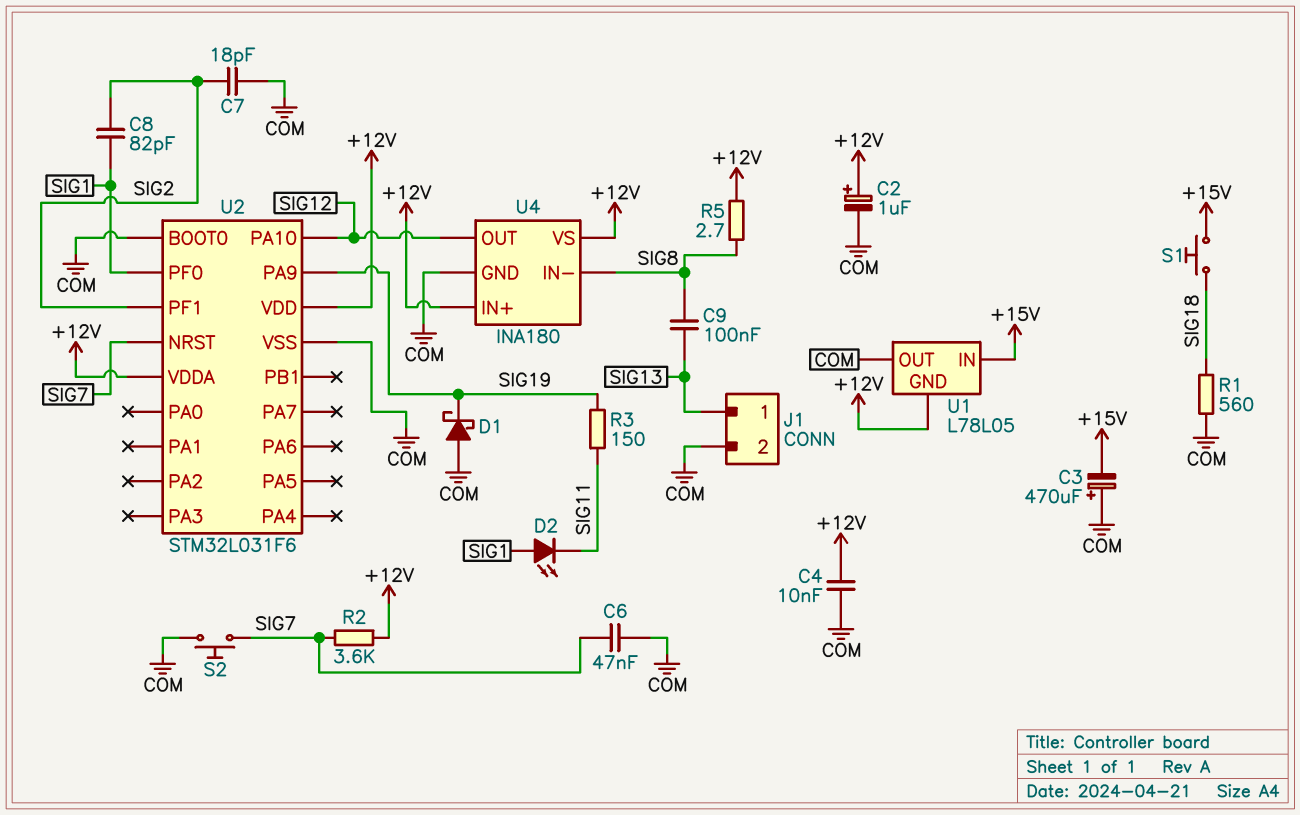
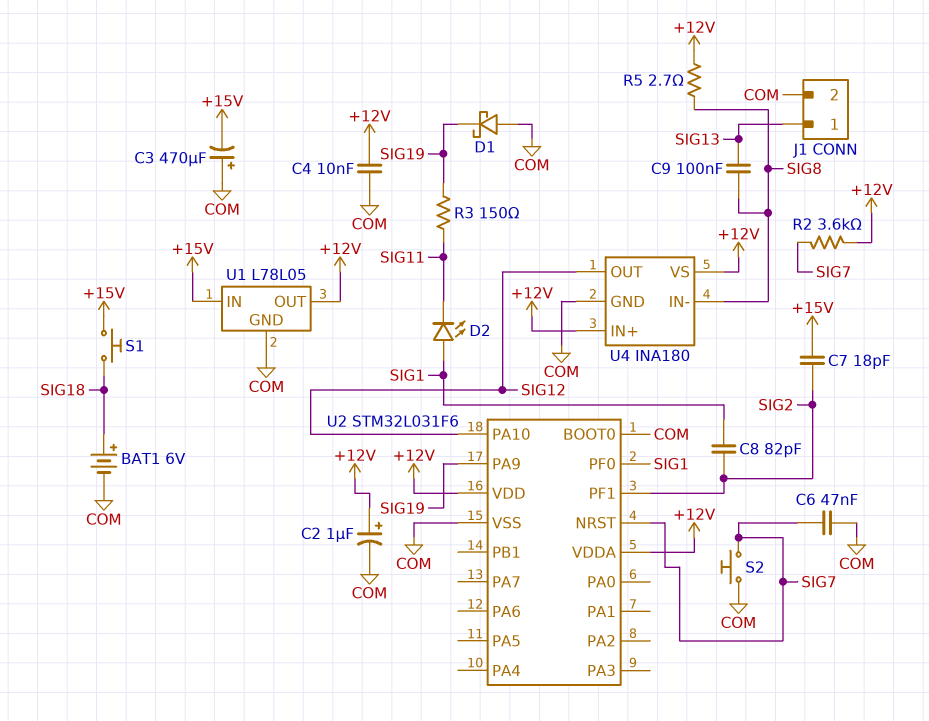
BAT1: none -> 6V (plus SIG18, minus COM)
C7: 18pF (COM, SIG2) -> 18pF (+15V, SIG2)
R1: 560 (COM, SIG18) -> none
U1 pin GND: +12V -> COM
U1 pin OUT: COM -> +12V

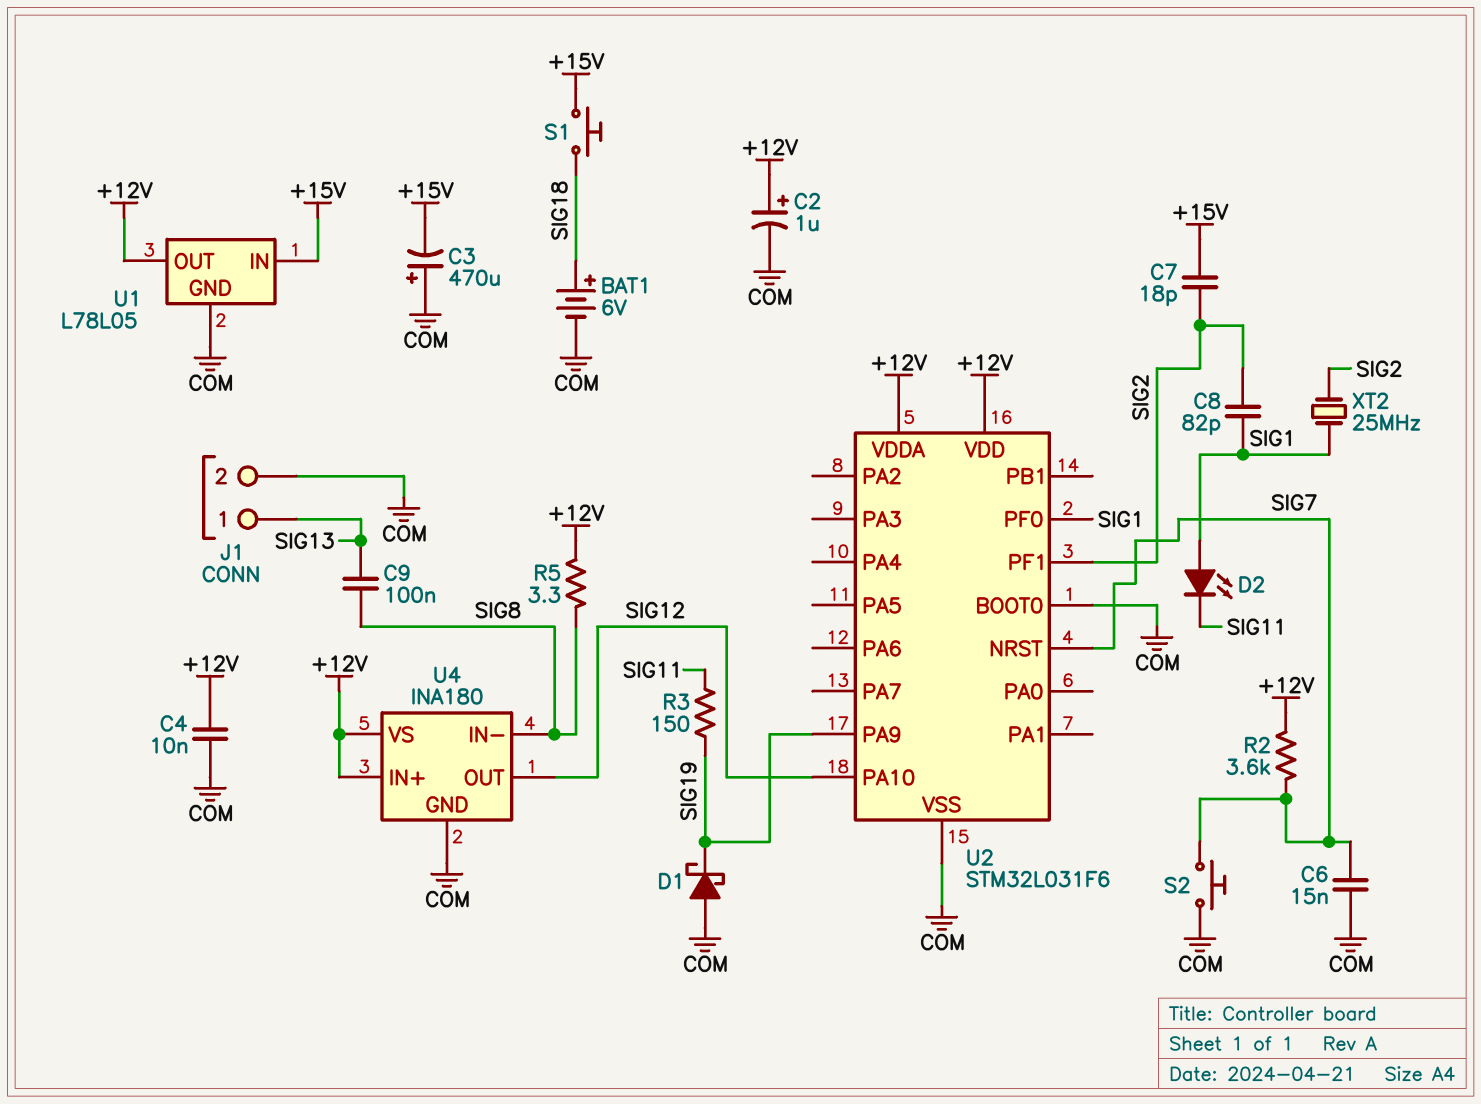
C6: 47nF (COM, SIG7) -> 15nF (COM, SIG7)
R5: 2.7 (+12V, SIG8) -> 3.3 (+12V, SIG8)
XT2: none -> 25MHz (SIG1, SIG2)

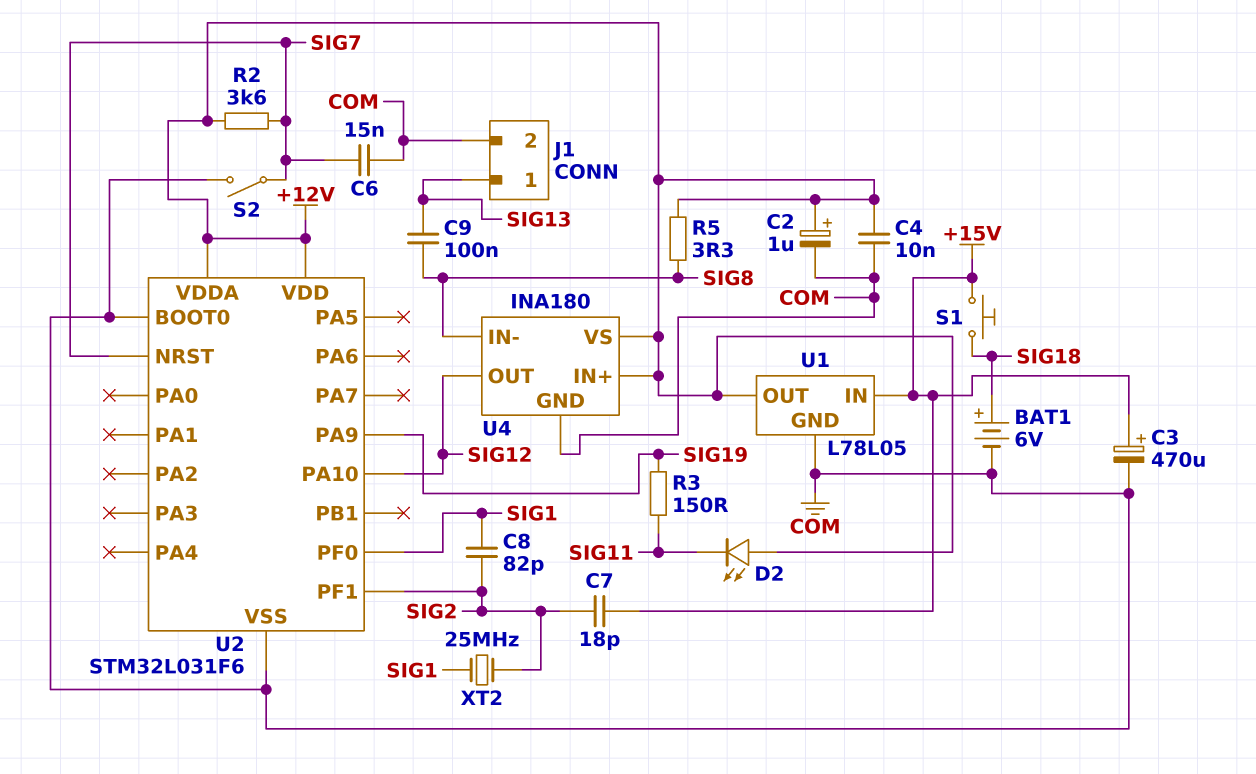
C3: 470uF (plus COM, minus +15V) -> 470uF (plus +15V, minus COM)
D1: schottky (A COM, K SIG19) -> none
D2: LED (A SIG1, K SIG11) -> LED (A +12V, K SIG11)
S2: button (COM, SIG7) -> switch (COM, SIG7)

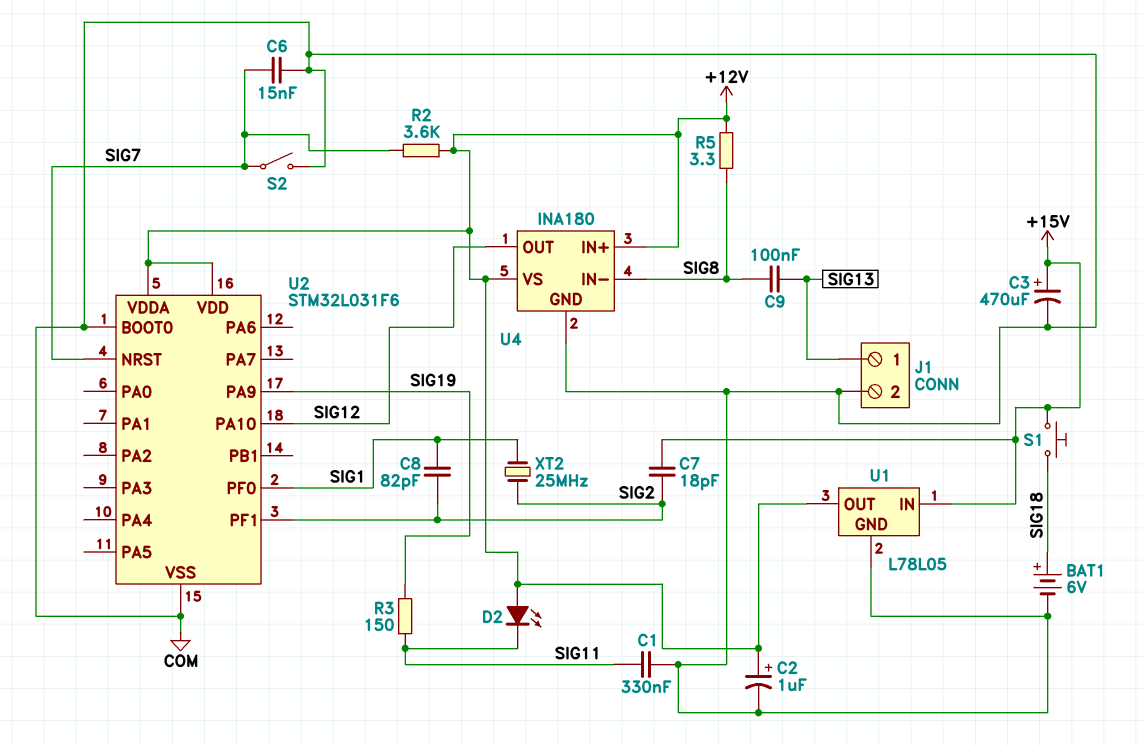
C1: none -> 330nF (COM, SIG11)
C4: 10nF (+12V, COM) -> none

